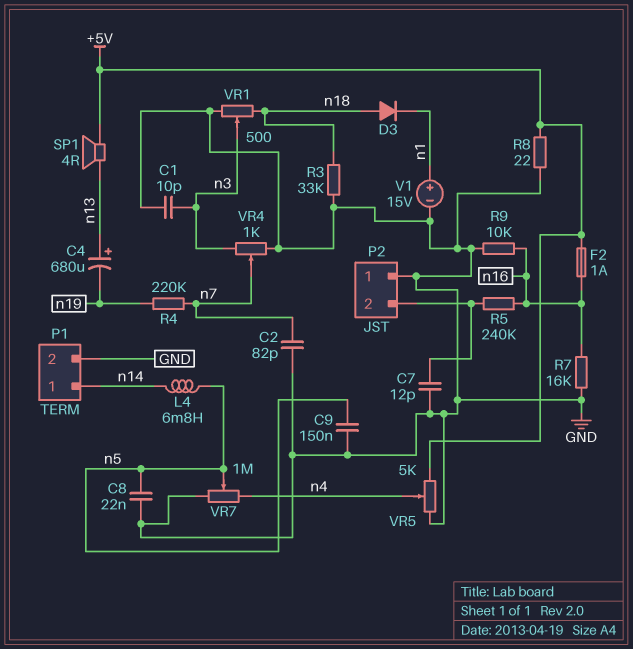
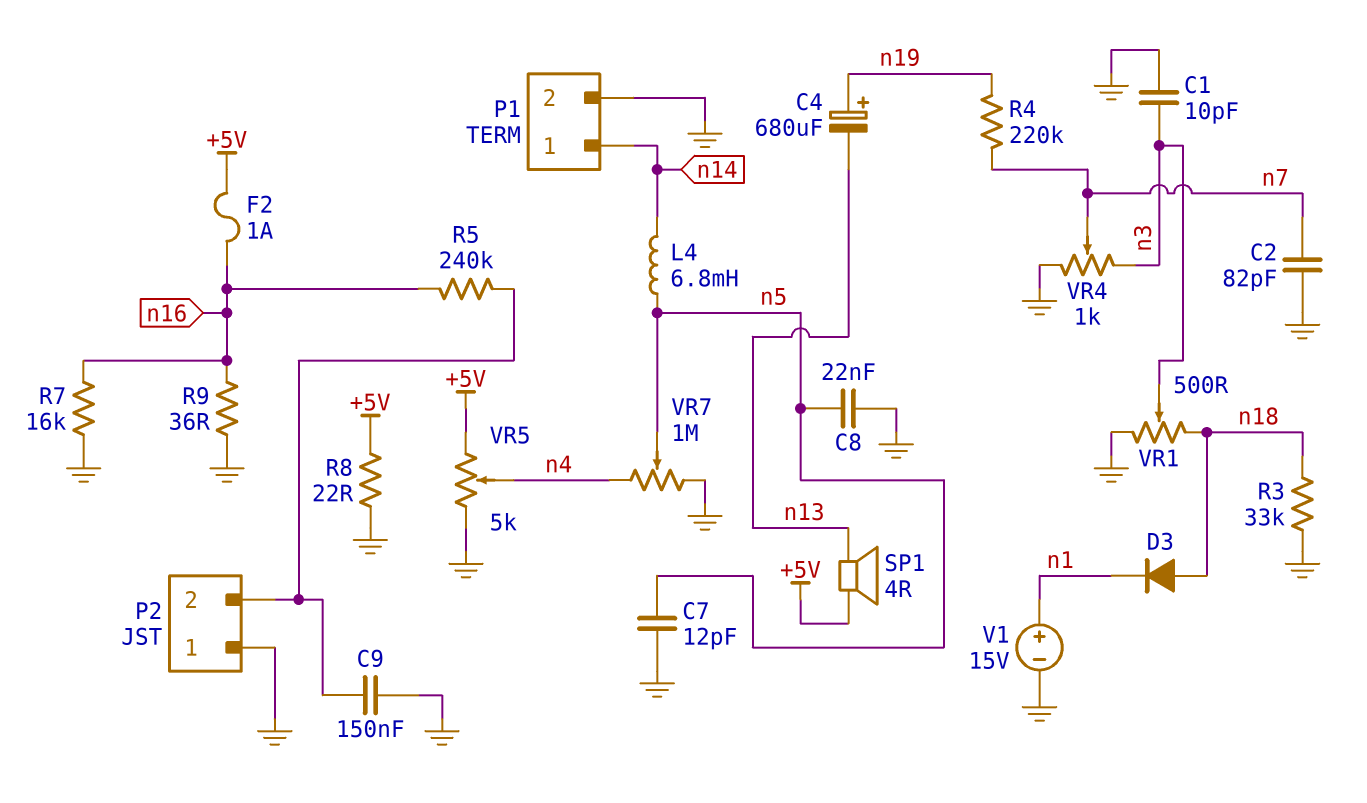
C4: 680uF (plus n13, minus n19) -> 680uF (plus n19, minus n13)
C7: 12pF (GND, P2/2) -> 12pF (GND, n5)
C9: 150nF (GND, n5) -> 150nF (GND, P2/2)
R9: 10k (GND, n16) -> 36 (GND, n16)

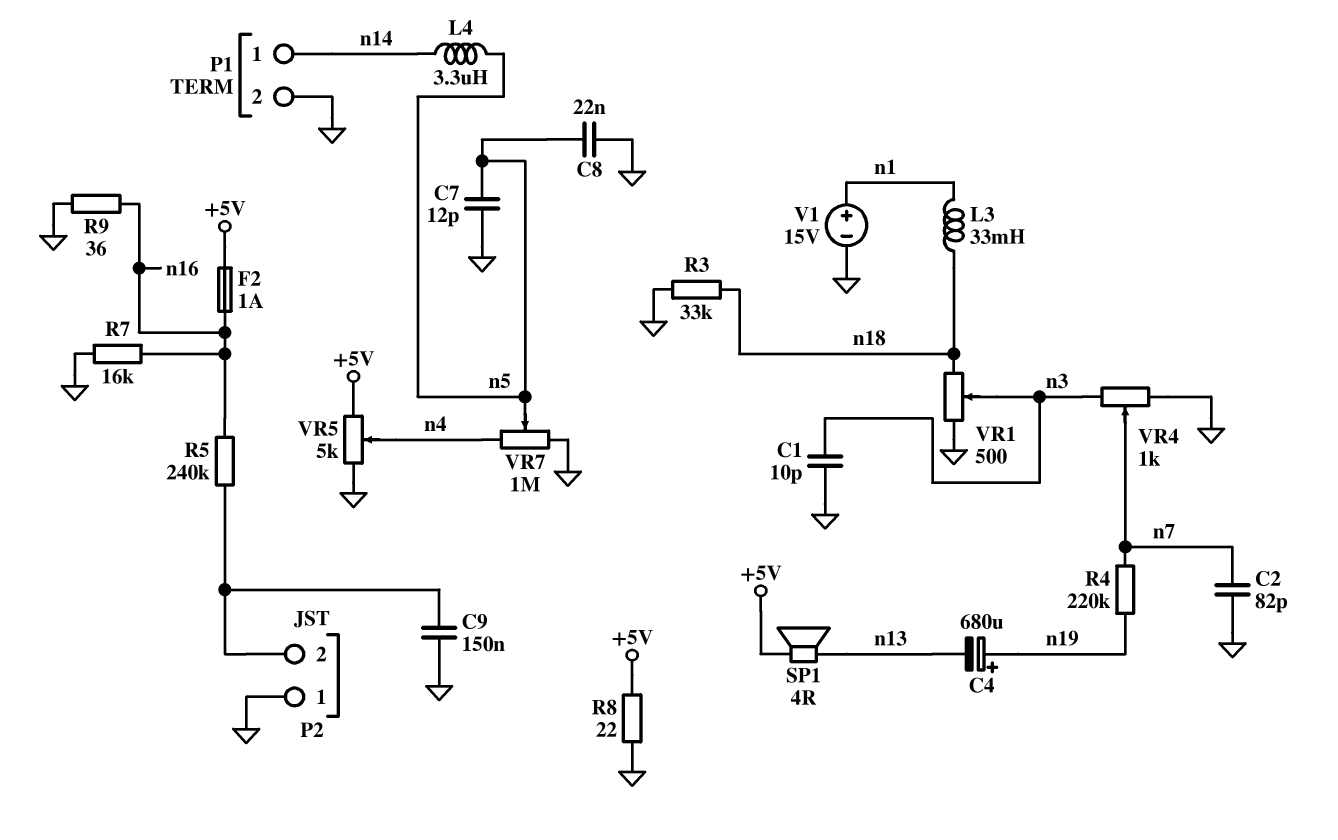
D3: diode (A n18, K n1) -> none
L3: none -> 33mH (n1, n18)
L4: 6.8mH (n5, n14) -> 3.3uH (n5, n14)

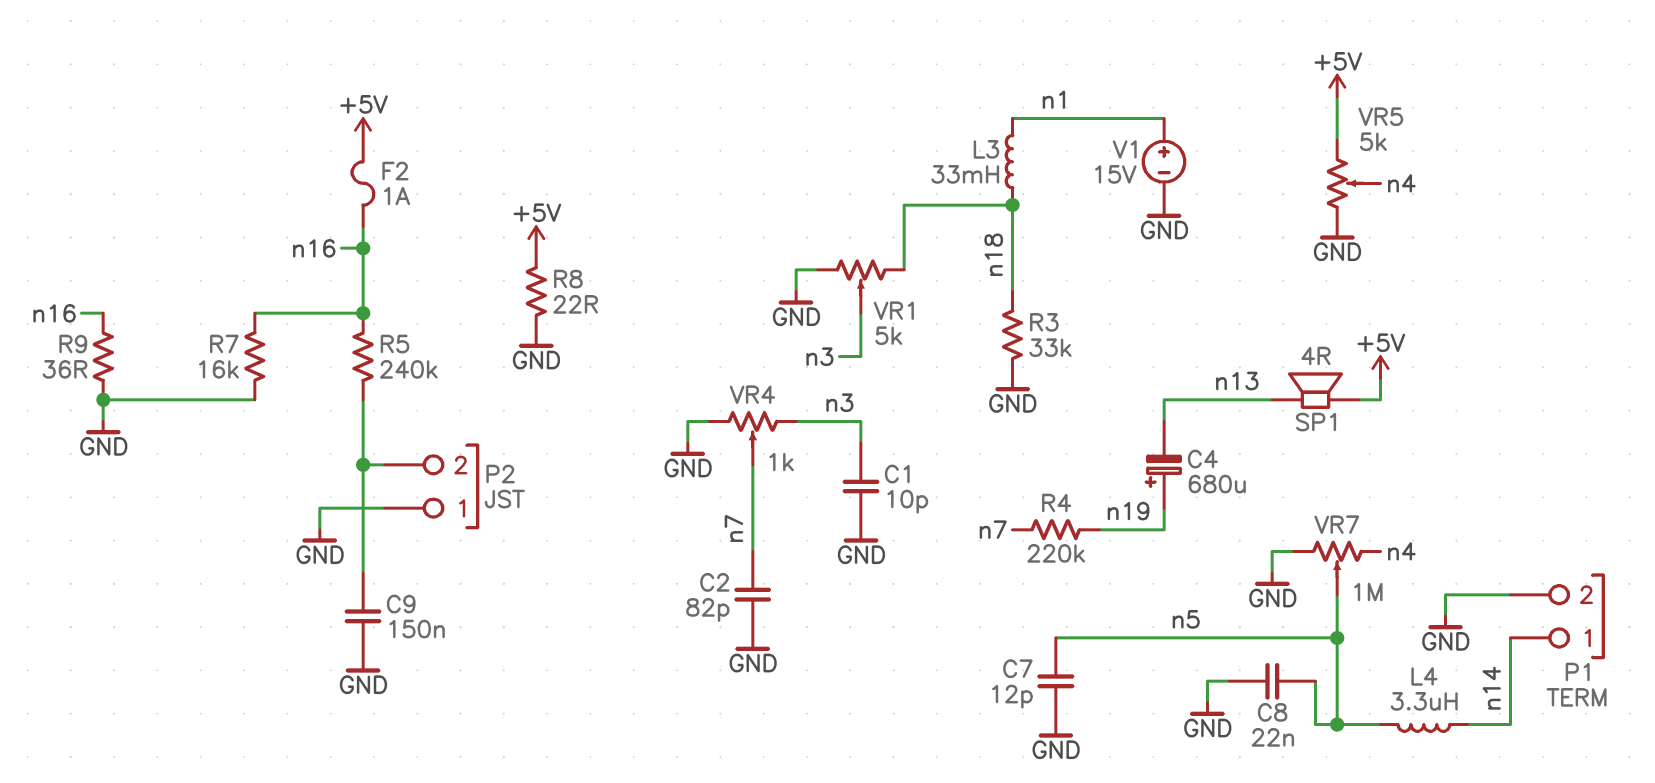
VR1: 500 (GND, n18, wiper n3) -> 5k (GND, n18, wiper n3)

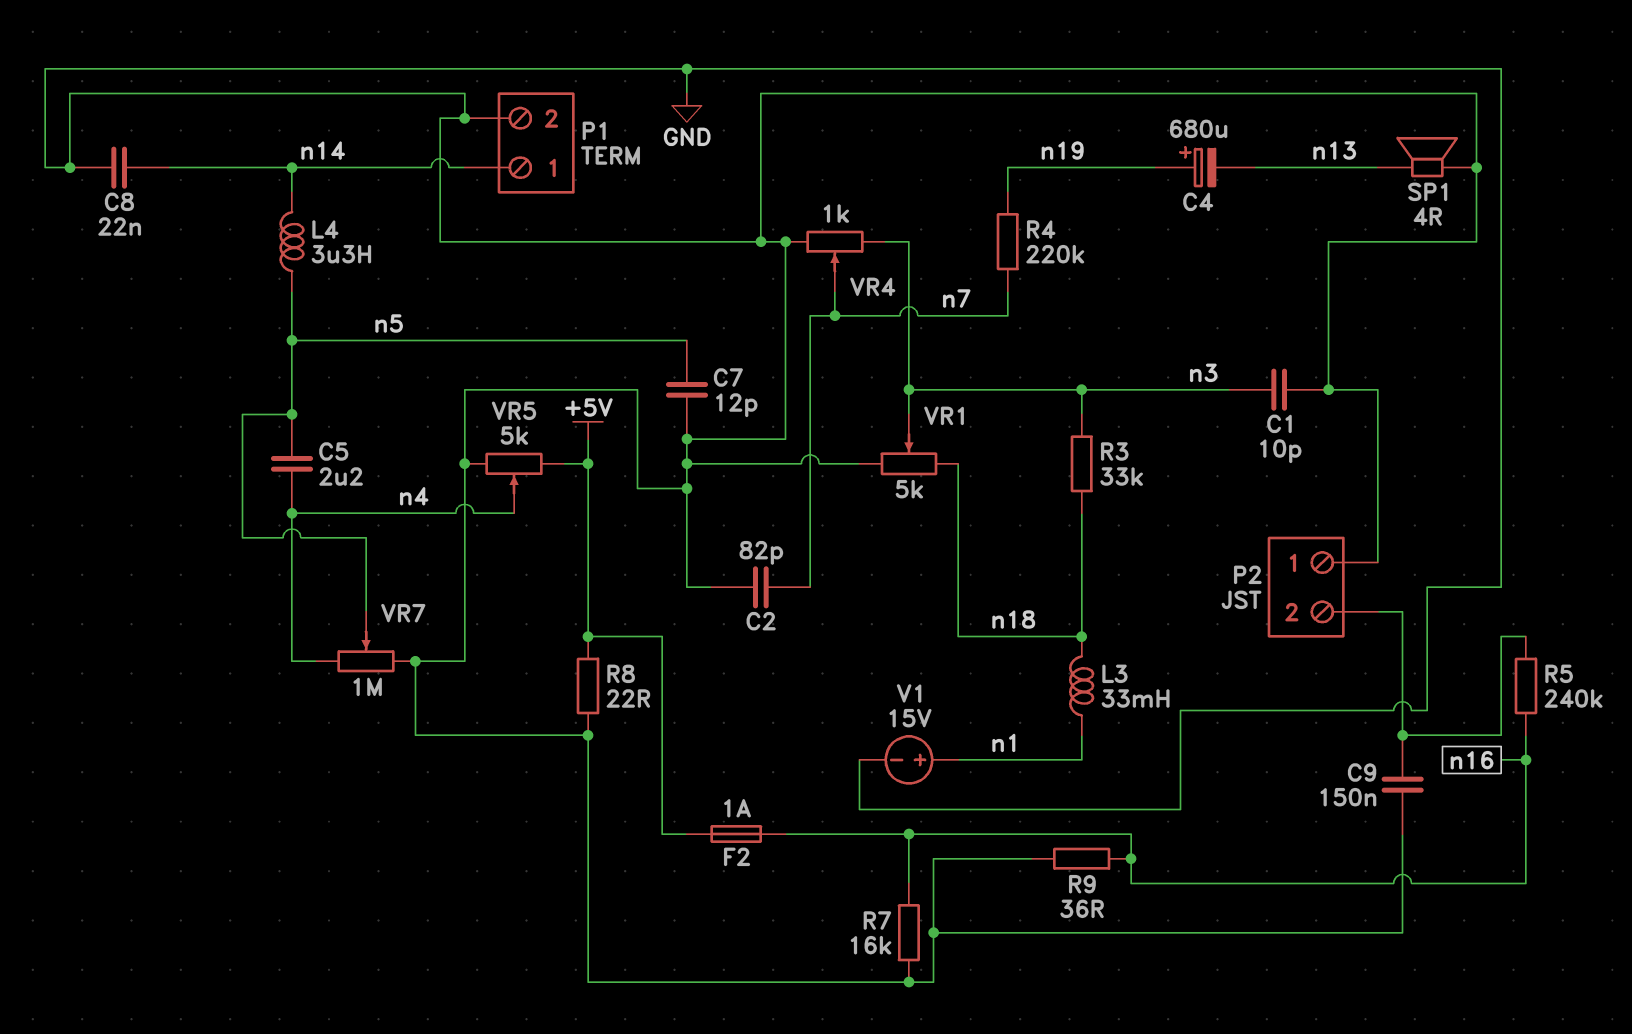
C5: none -> 2.2uF (n4, n5)
C8: 22nF (GND, n5) -> 22nF (GND, n14)
R3: 33k (GND, n18) -> 33k (n3, n18)
SP1: speaker 4R (+5V, n13) -> speaker 4R (GND, n13)

